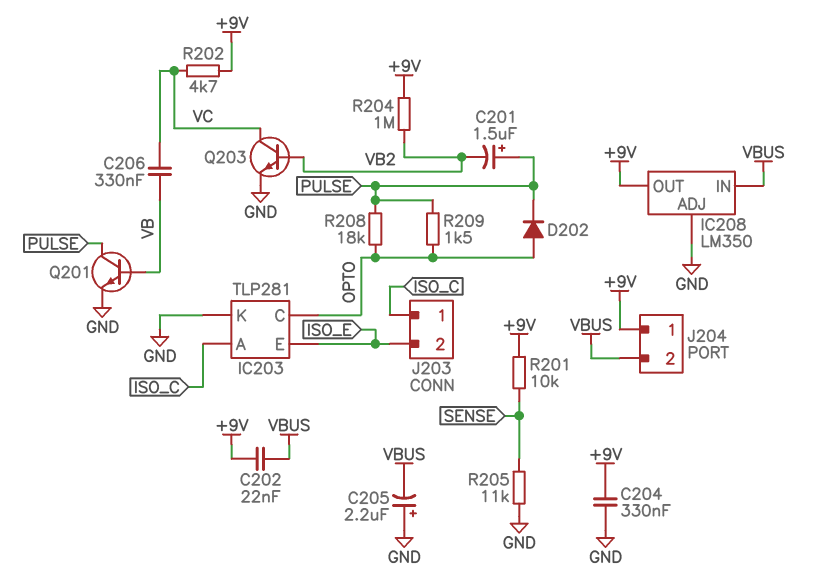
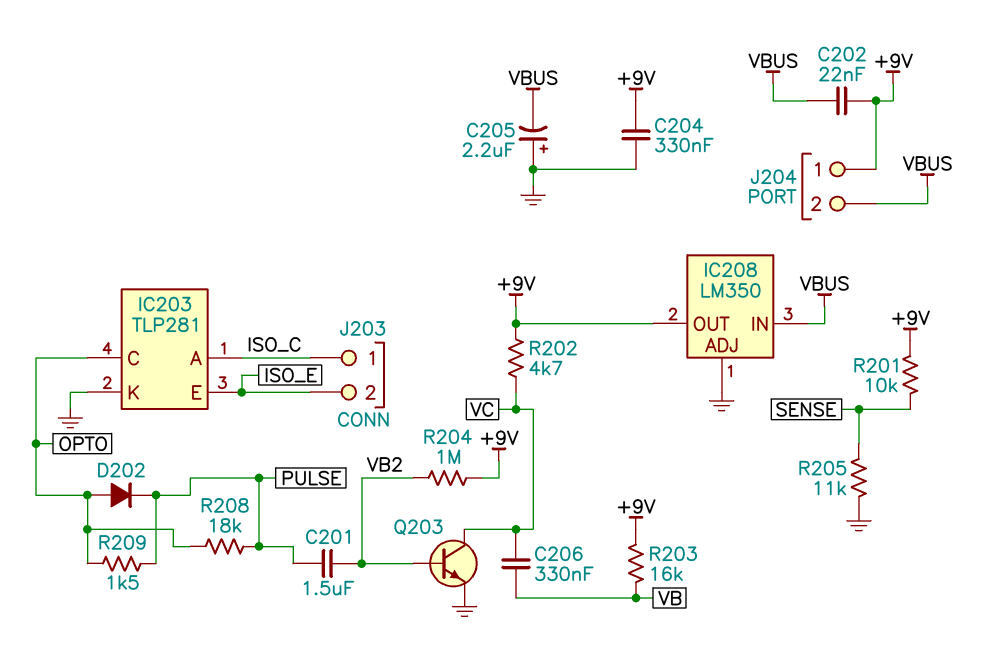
C201: 1.5uF (plus PULSE, minus VB2) -> 1.5uF (PULSE, VB2)
Q201: NPN (B VB, C PULSE, E GND) -> none
R203: none -> 16k (+9V, VB)

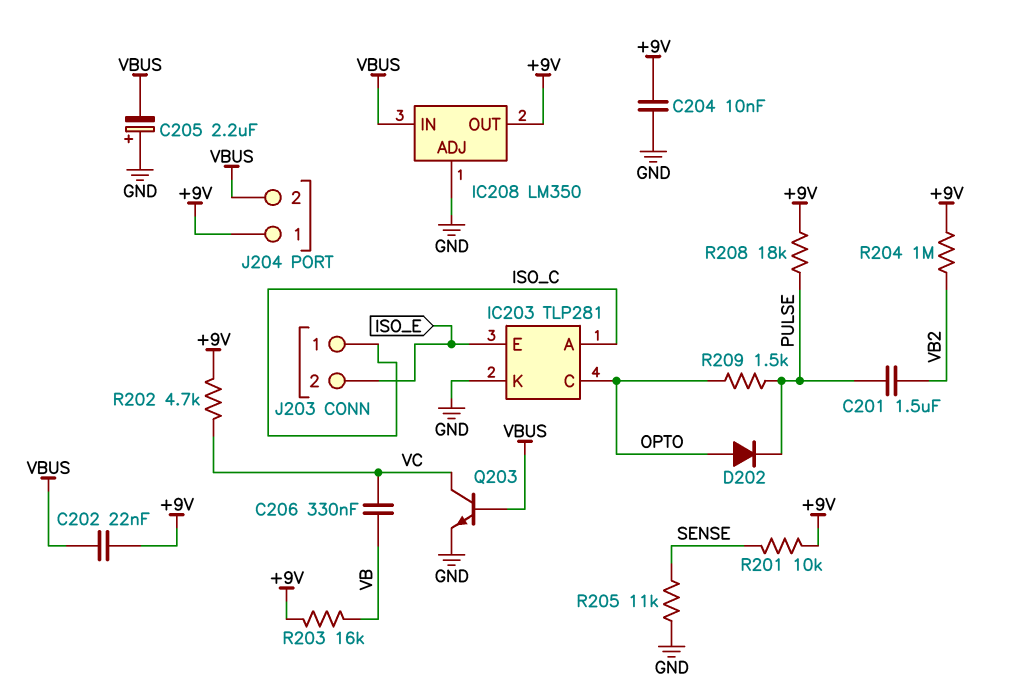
C204: 330nF (+9V, GND) -> 10nF (+9V, GND)
Q203: NPN (B VB2, C VC, E GND) -> NPN (B VBUS, C VC, E GND)
R208: 18k (OPTO, PULSE) -> 18k (+9V, PULSE)

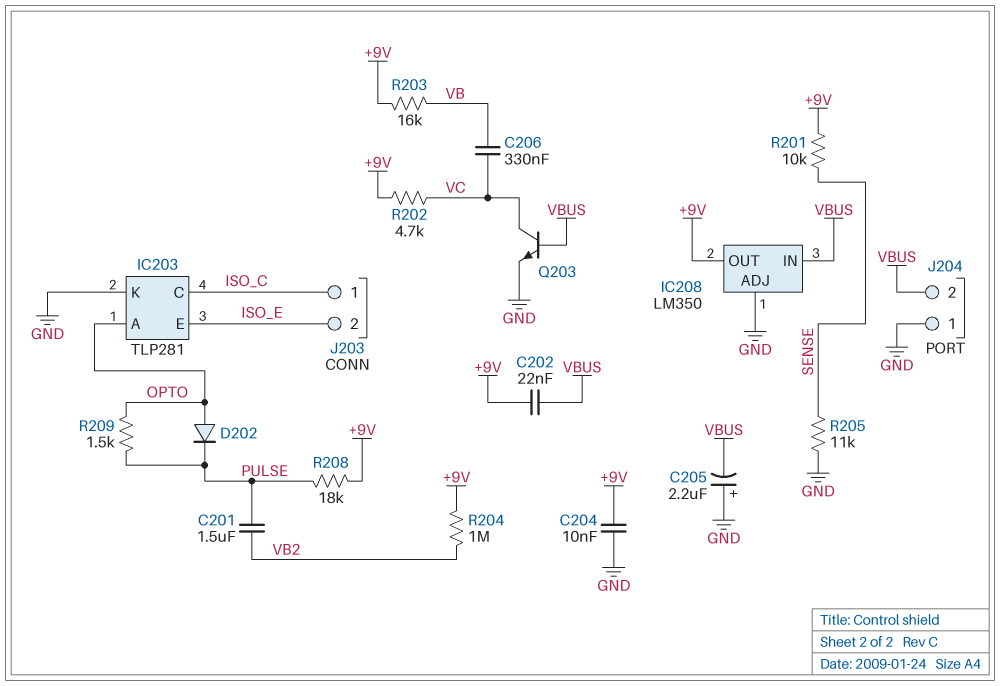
IC203 pin A: ISO_C -> OPTO
IC203 pin C: OPTO -> ISO_C
J204 pin 1: +9V -> GND

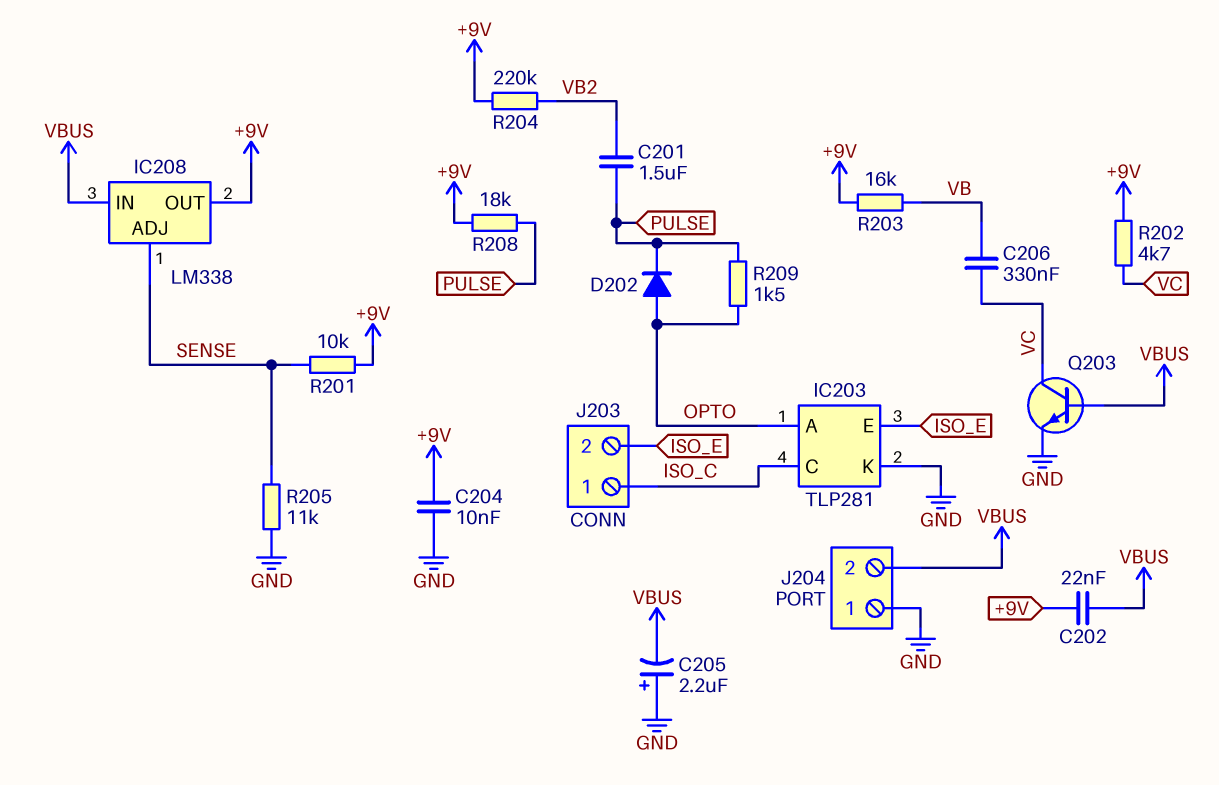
IC208: LM350 -> LM338
IC208 pin ADJ: GND -> SENSE
R204: 1M (+9V, VB2) -> 220k (+9V, VB2)

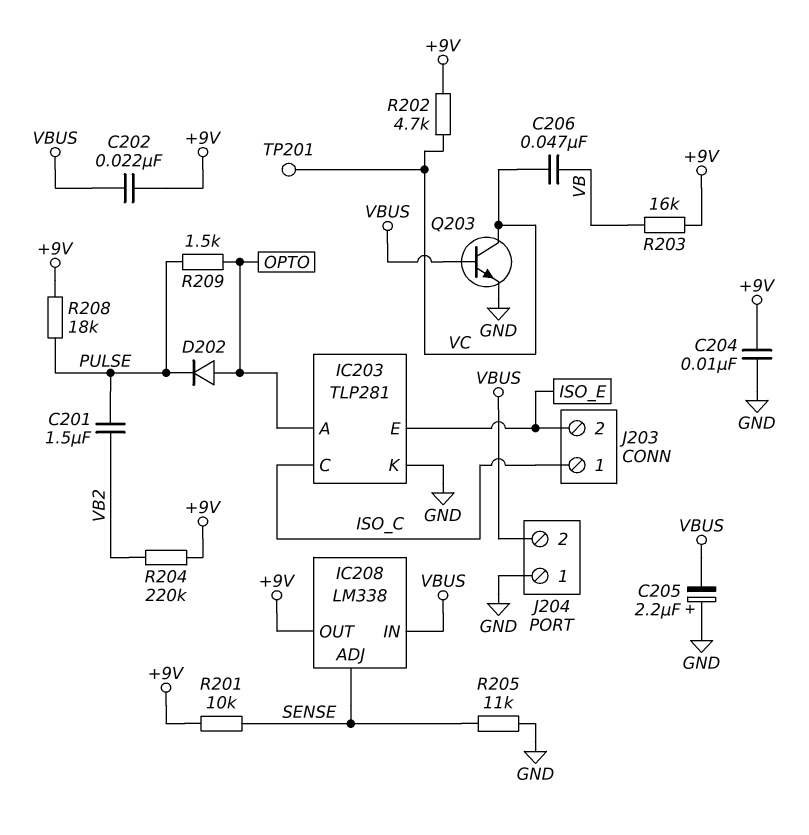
C206: 330nF (VB, VC) -> 47nF (VB, VC)
TP201: none -> test point (VC)

